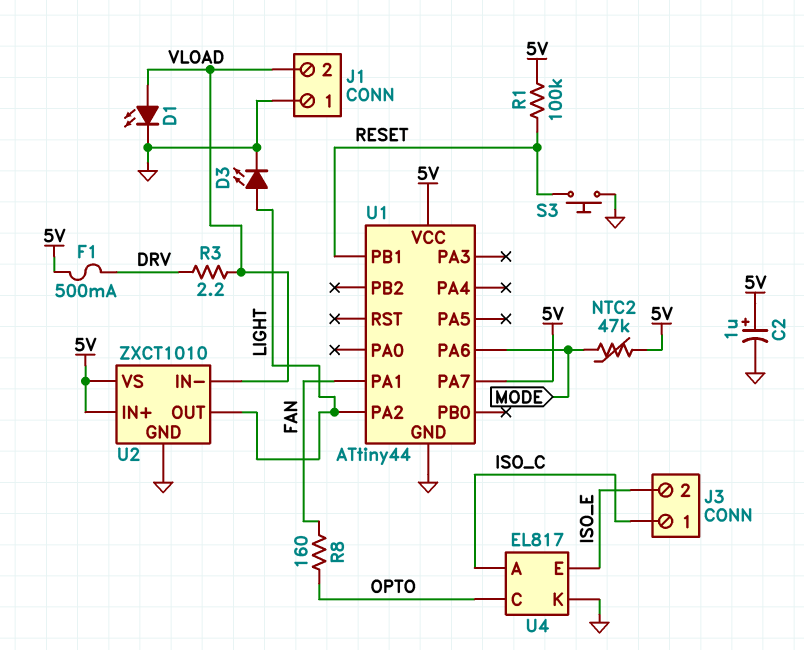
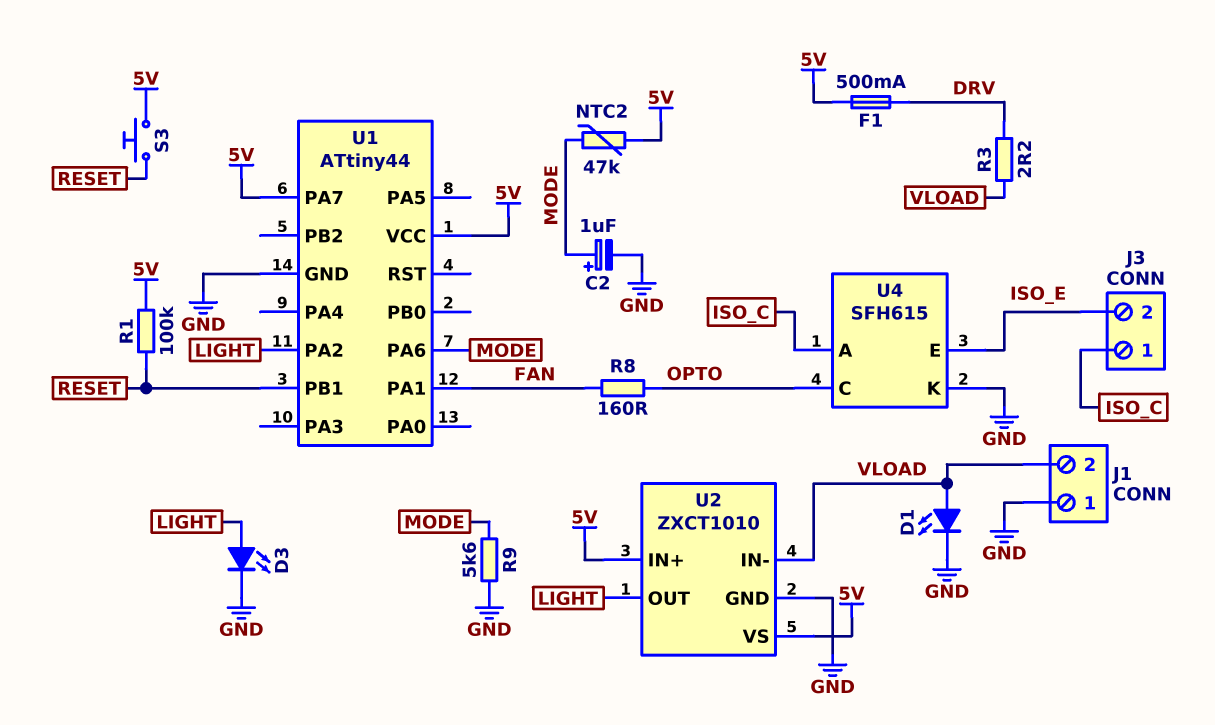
C2: 1uF (plus 5V, minus GND) -> 1uF (plus MODE, minus GND)
R9: none -> 5.6k (GND, MODE)
S3: button (GND, RESET) -> button (5V, RESET)
U4: EL817 -> SFH615

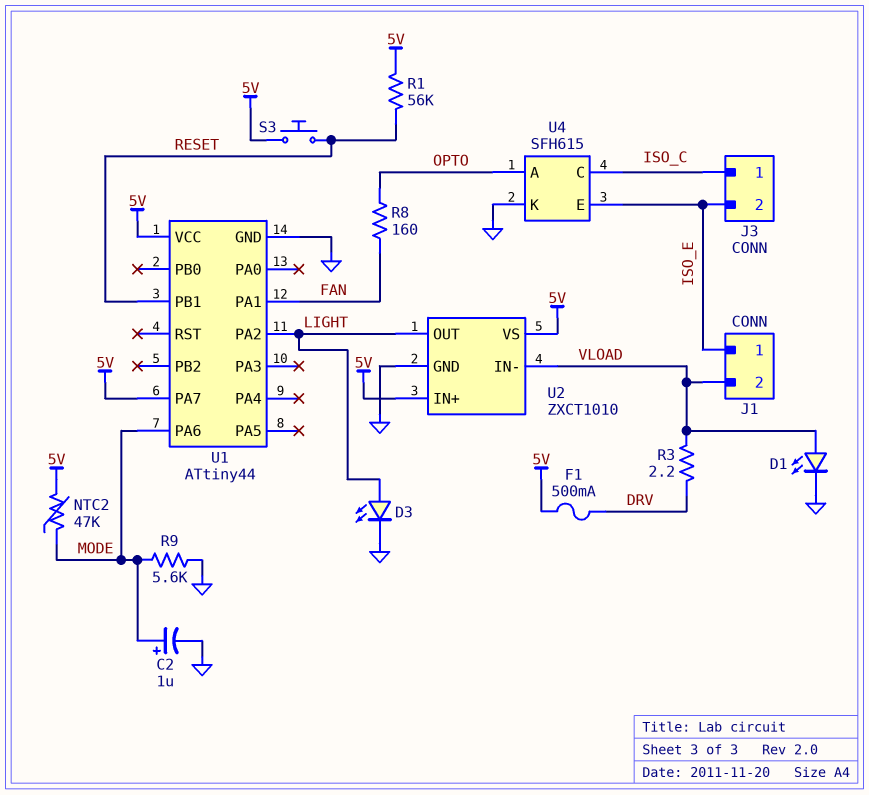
J1 pin 1: GND -> ISO_E
R1: 100k (5V, RESET) -> 56k (5V, RESET)
U4 pin A: ISO_C -> OPTO
U4 pin C: OPTO -> ISO_C

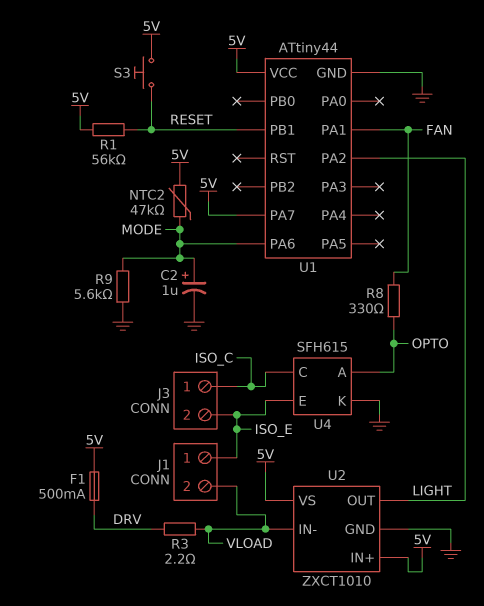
D1: LED (A VLOAD, K GND) -> none
D3: LED (A LIGHT, K GND) -> none
R8: 160 (FAN, OPTO) -> 330 (FAN, OPTO)

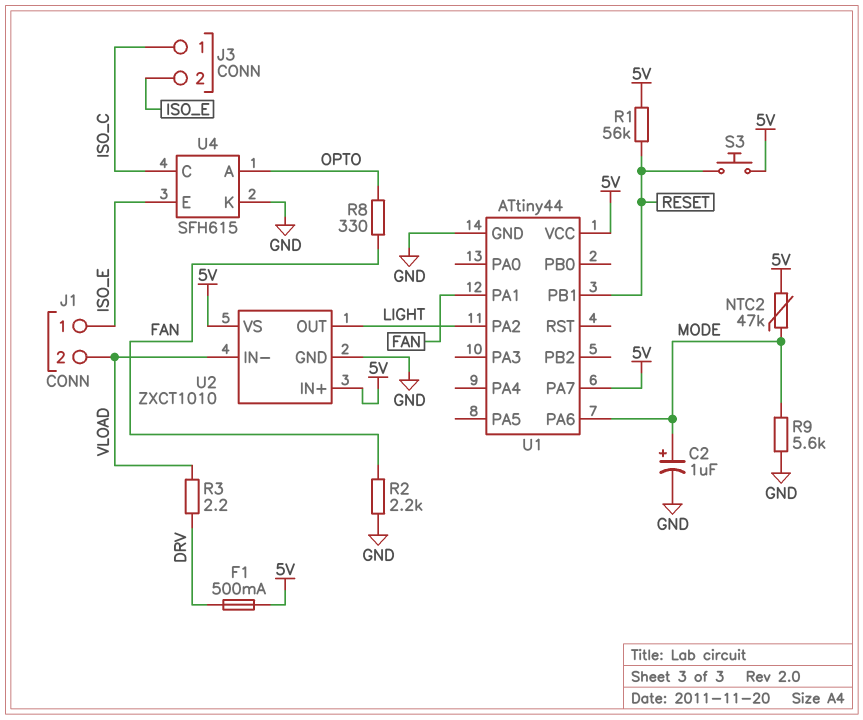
R2: none -> 2.2k (FAN, GND)

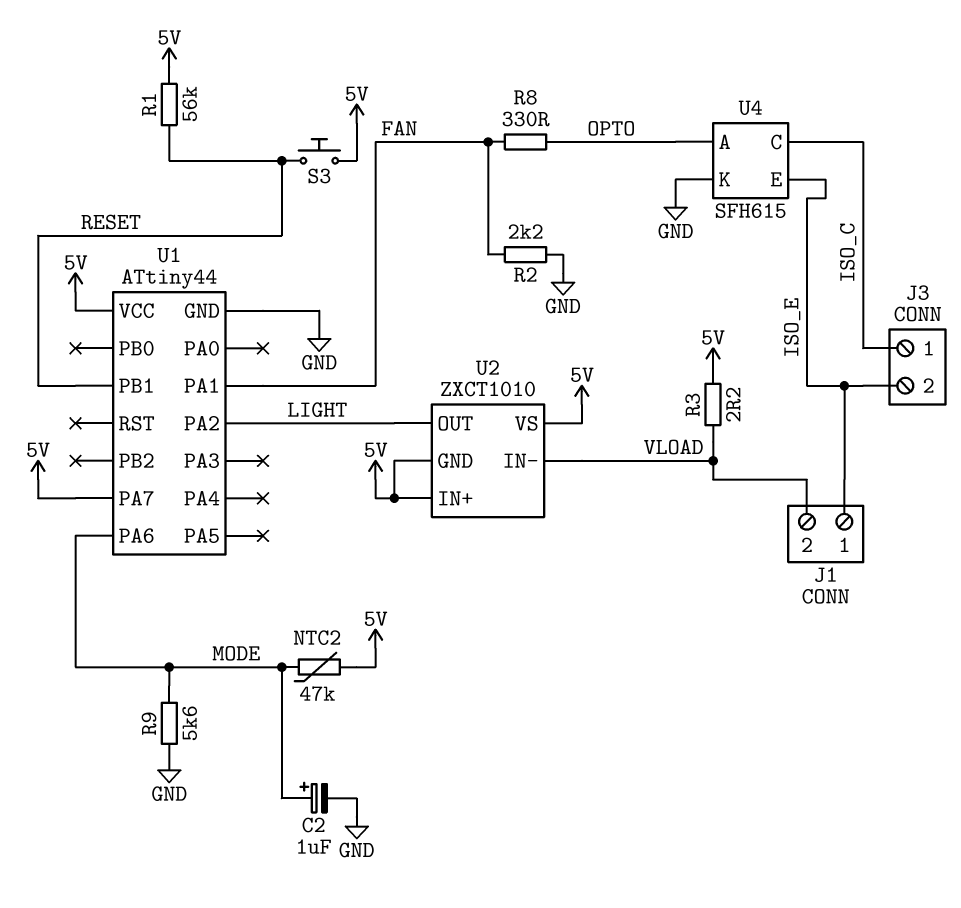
F1: 500mA (5V, DRV) -> none
R3: 2.2 (DRV, VLOAD) -> 2.2 (5V, VLOAD)
U2 pin GND: GND -> 5V

